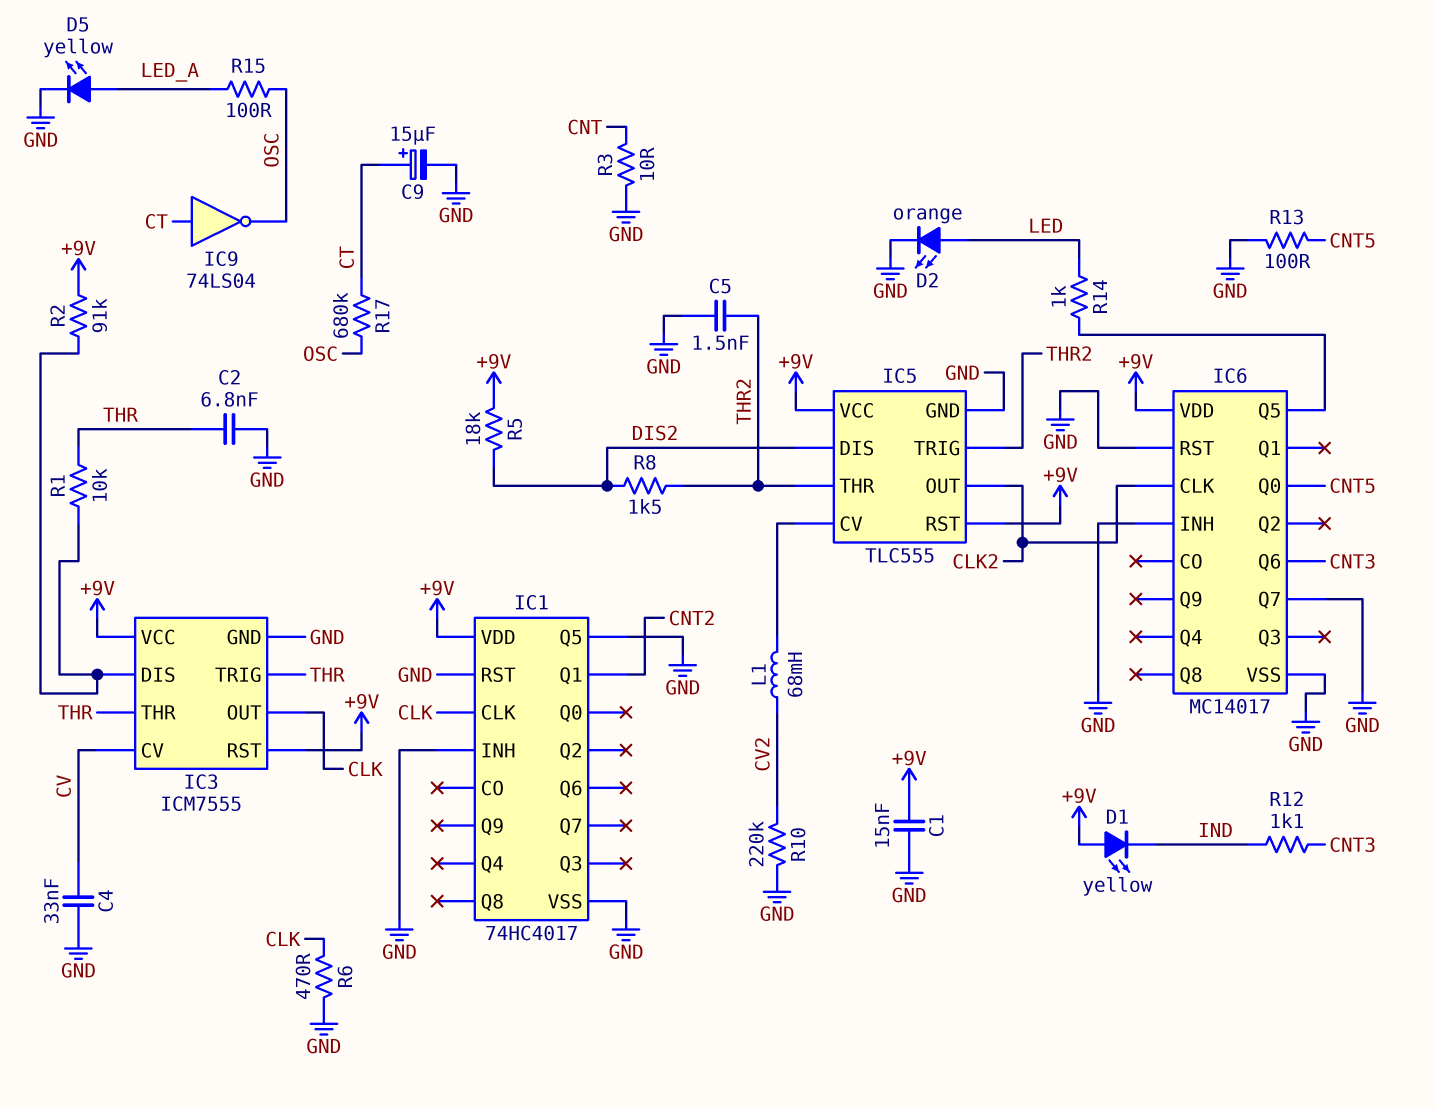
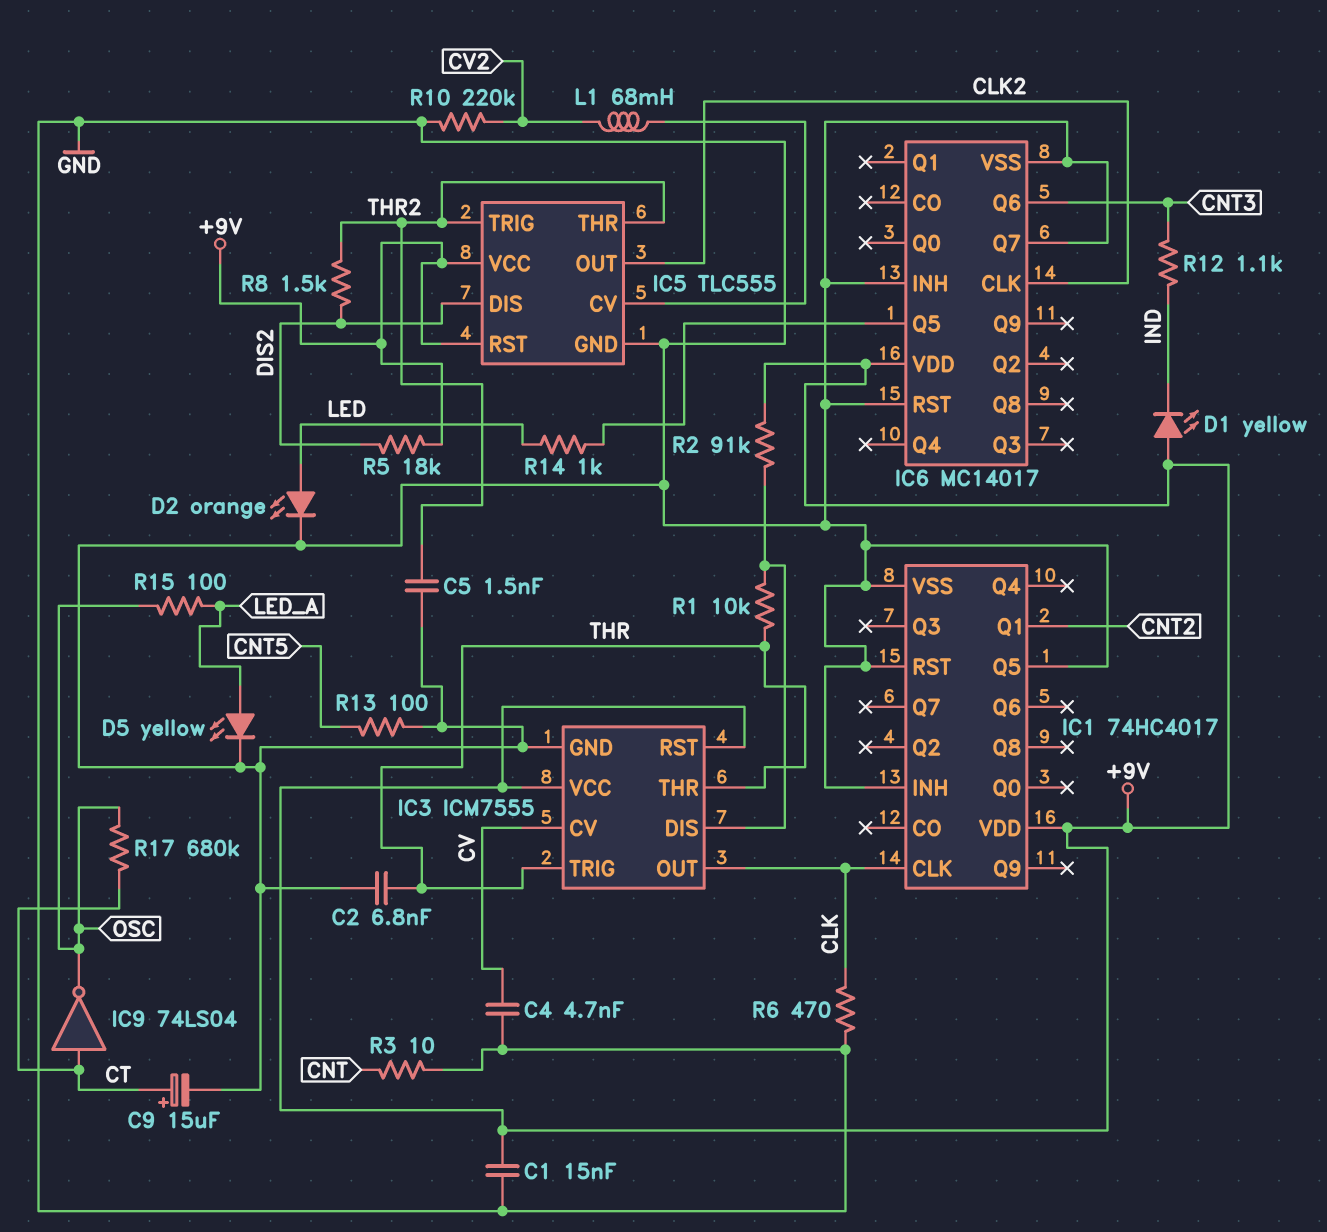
C4: 33nF (CV, GND) -> 4.7nF (CV, GND)
IC6 pin Q0: CNT5 -> none

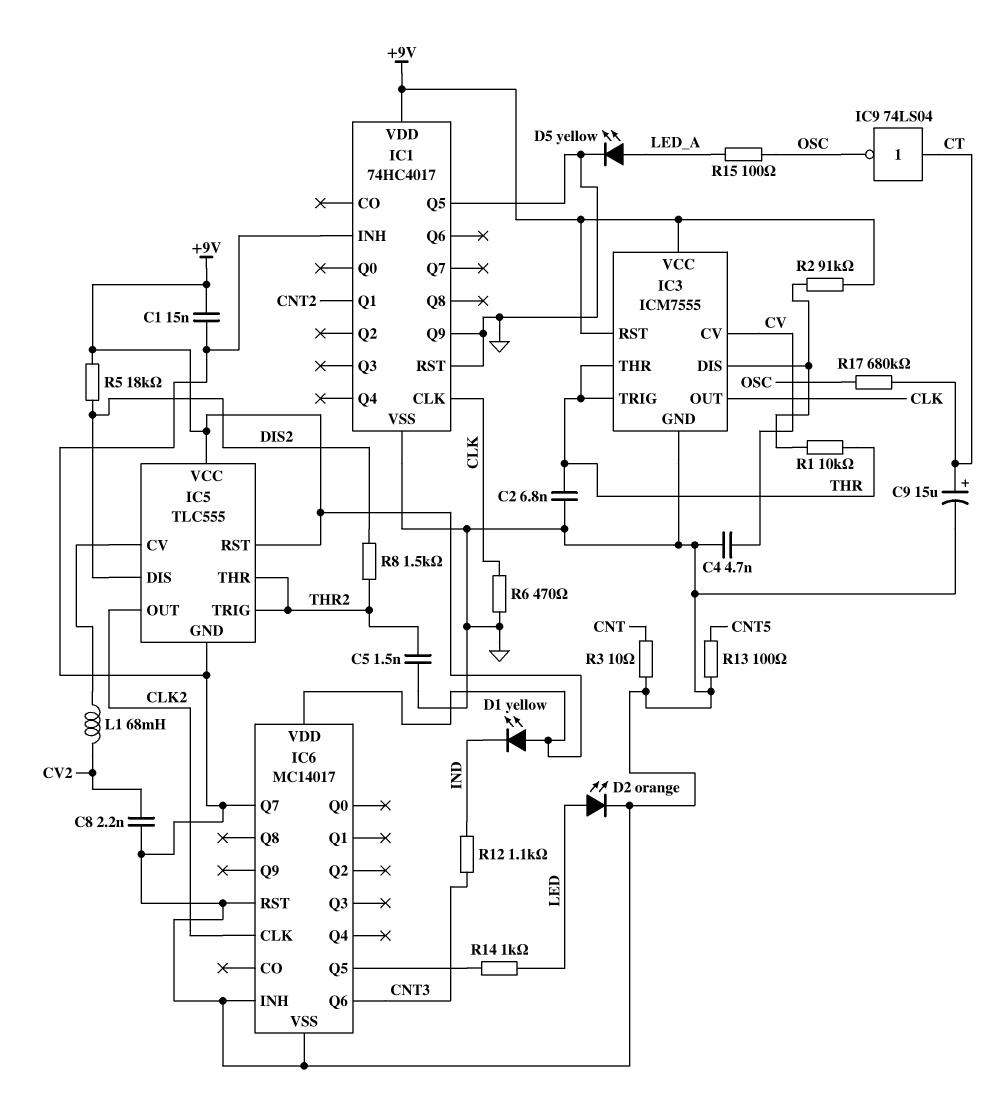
C8: none -> 2.2nF (CV2, GND)
IC1 pin Q9: none -> GND
R10: 220k (CV2, GND) -> none

